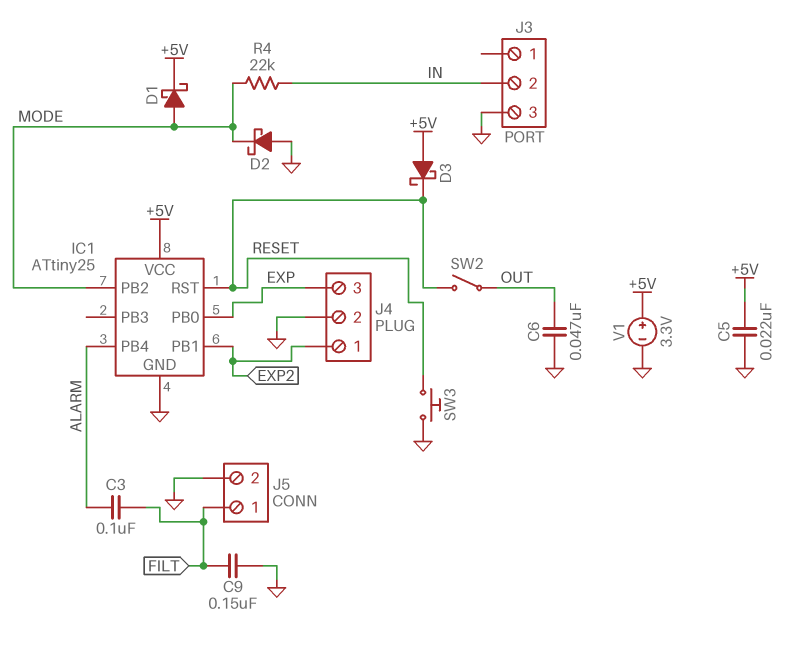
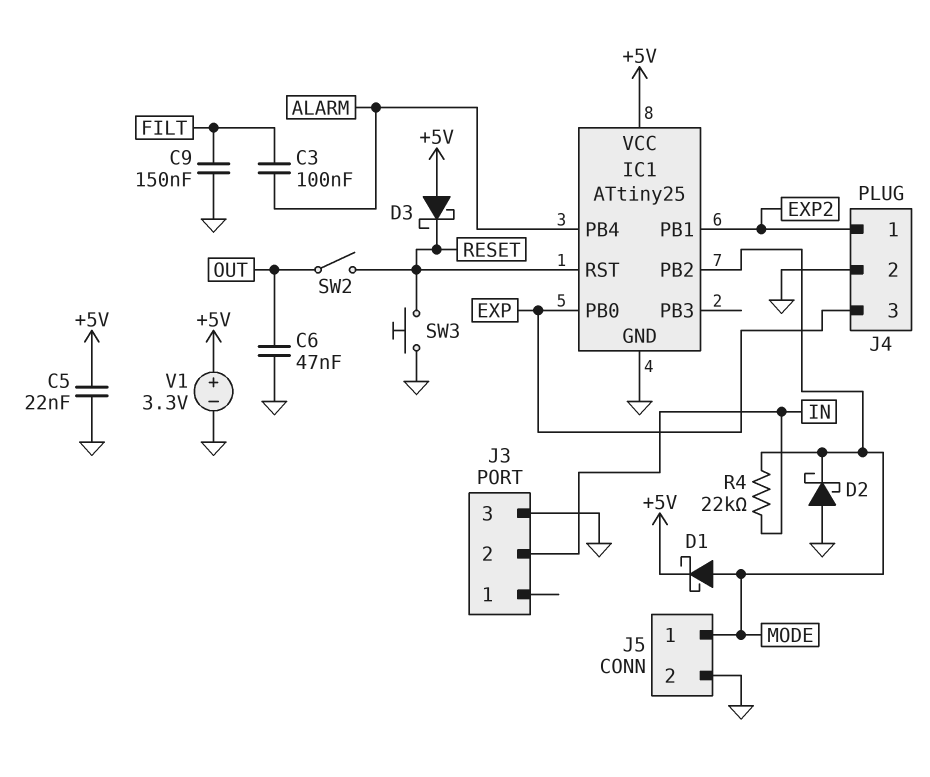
J5 pin 1: FILT -> MODE

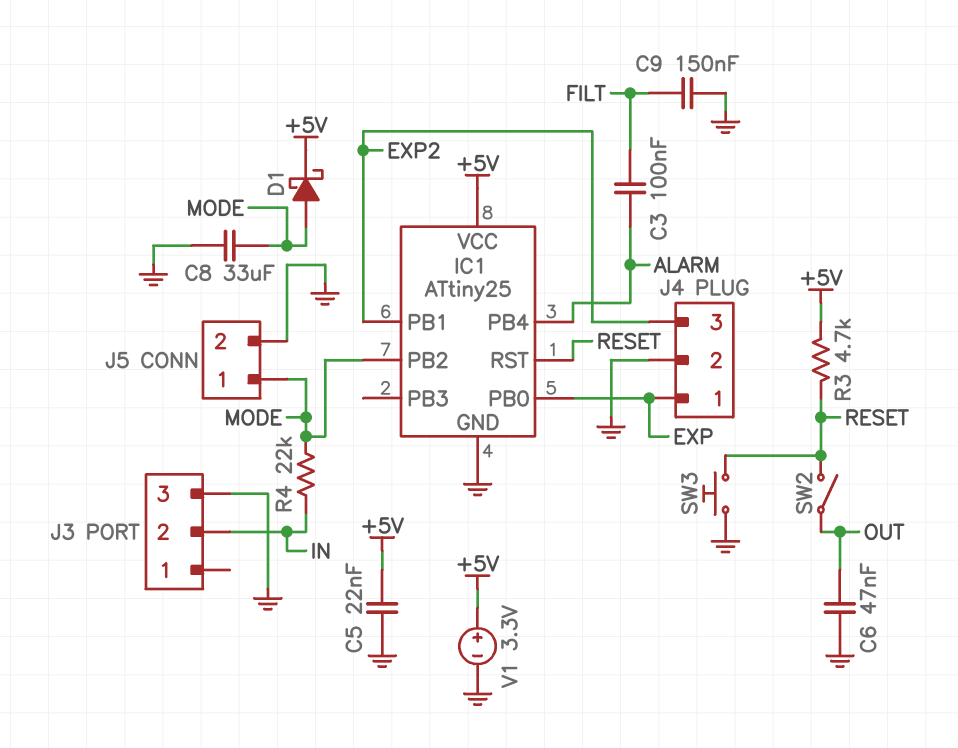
C8: none -> 33uF (GND, MODE)
D2: schottky (A GND, K MODE) -> none
D3: schottky (A +5V, K RESET) -> none
J4 pin 1: EXP2 -> EXP
J4 pin 3: EXP -> EXP2
R3: none -> 4.7k (+5V, RESET)

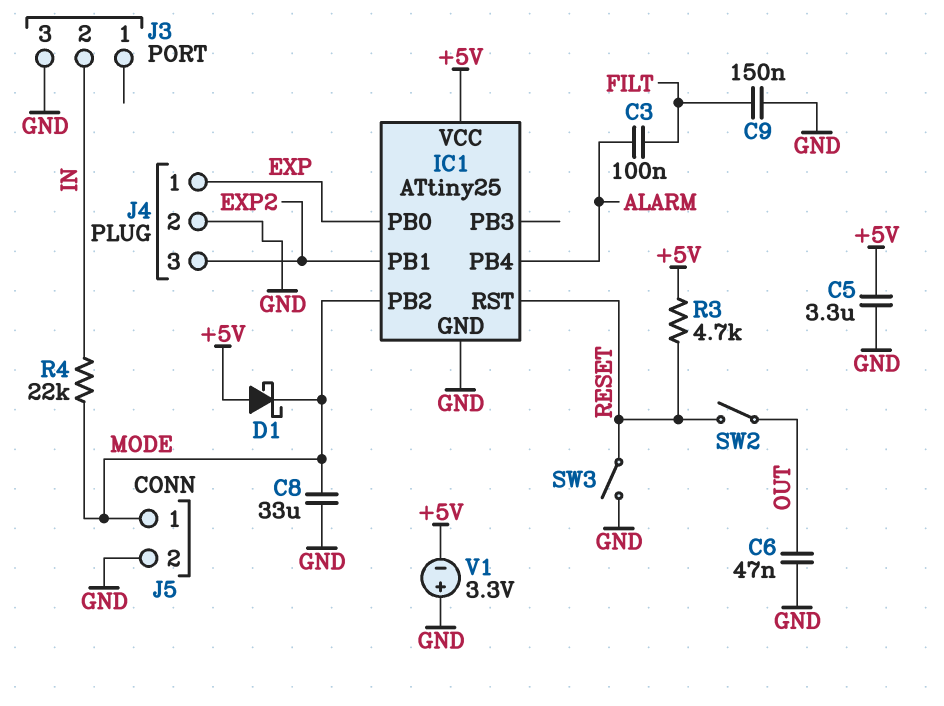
C5: 22nF (+5V, GND) -> 3.3uF (+5V, GND)
D1: schottky (A MODE, K +5V) -> schottky (A +5V, K MODE)
SW3: button (GND, RESET) -> switch (GND, RESET)
V1: 3.3V (plus +5V, minus GND) -> 3.3V (plus GND, minus +5V)

